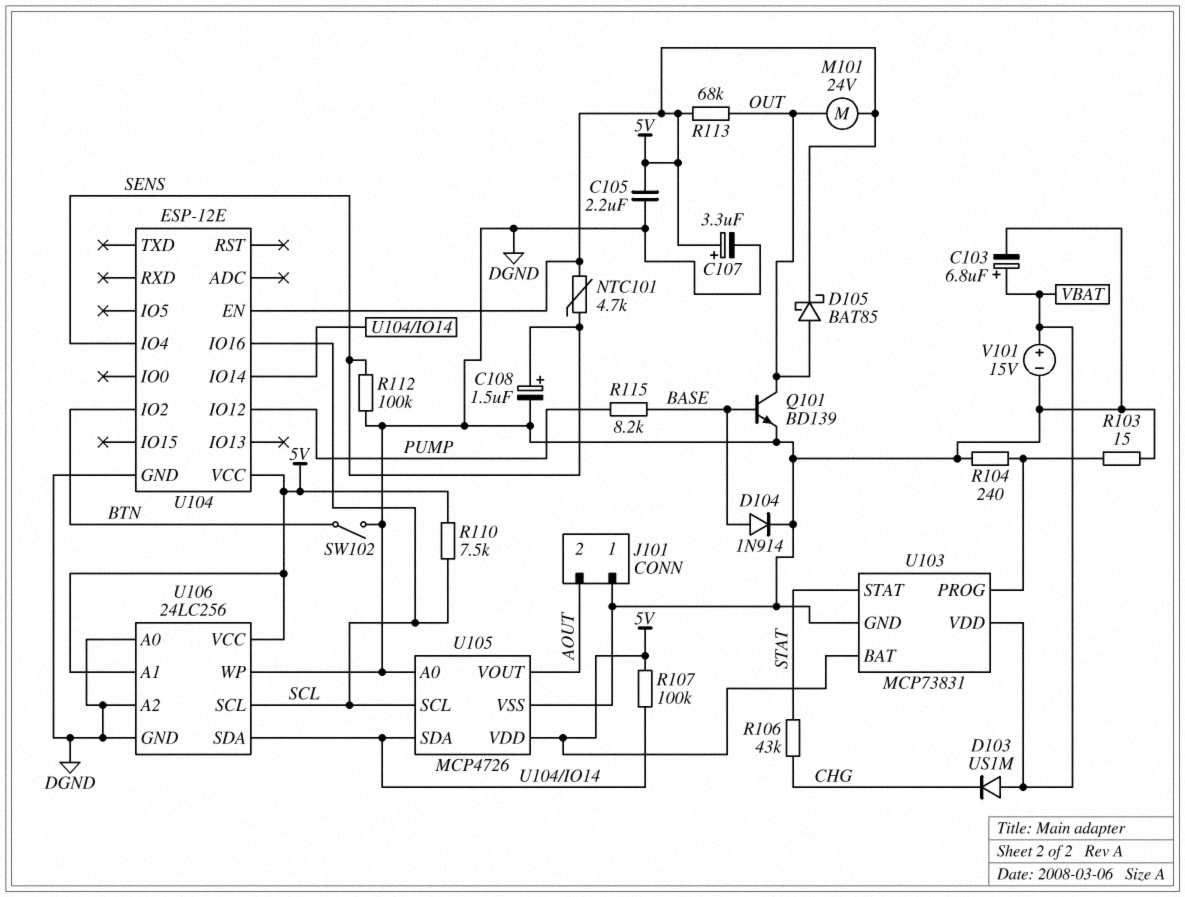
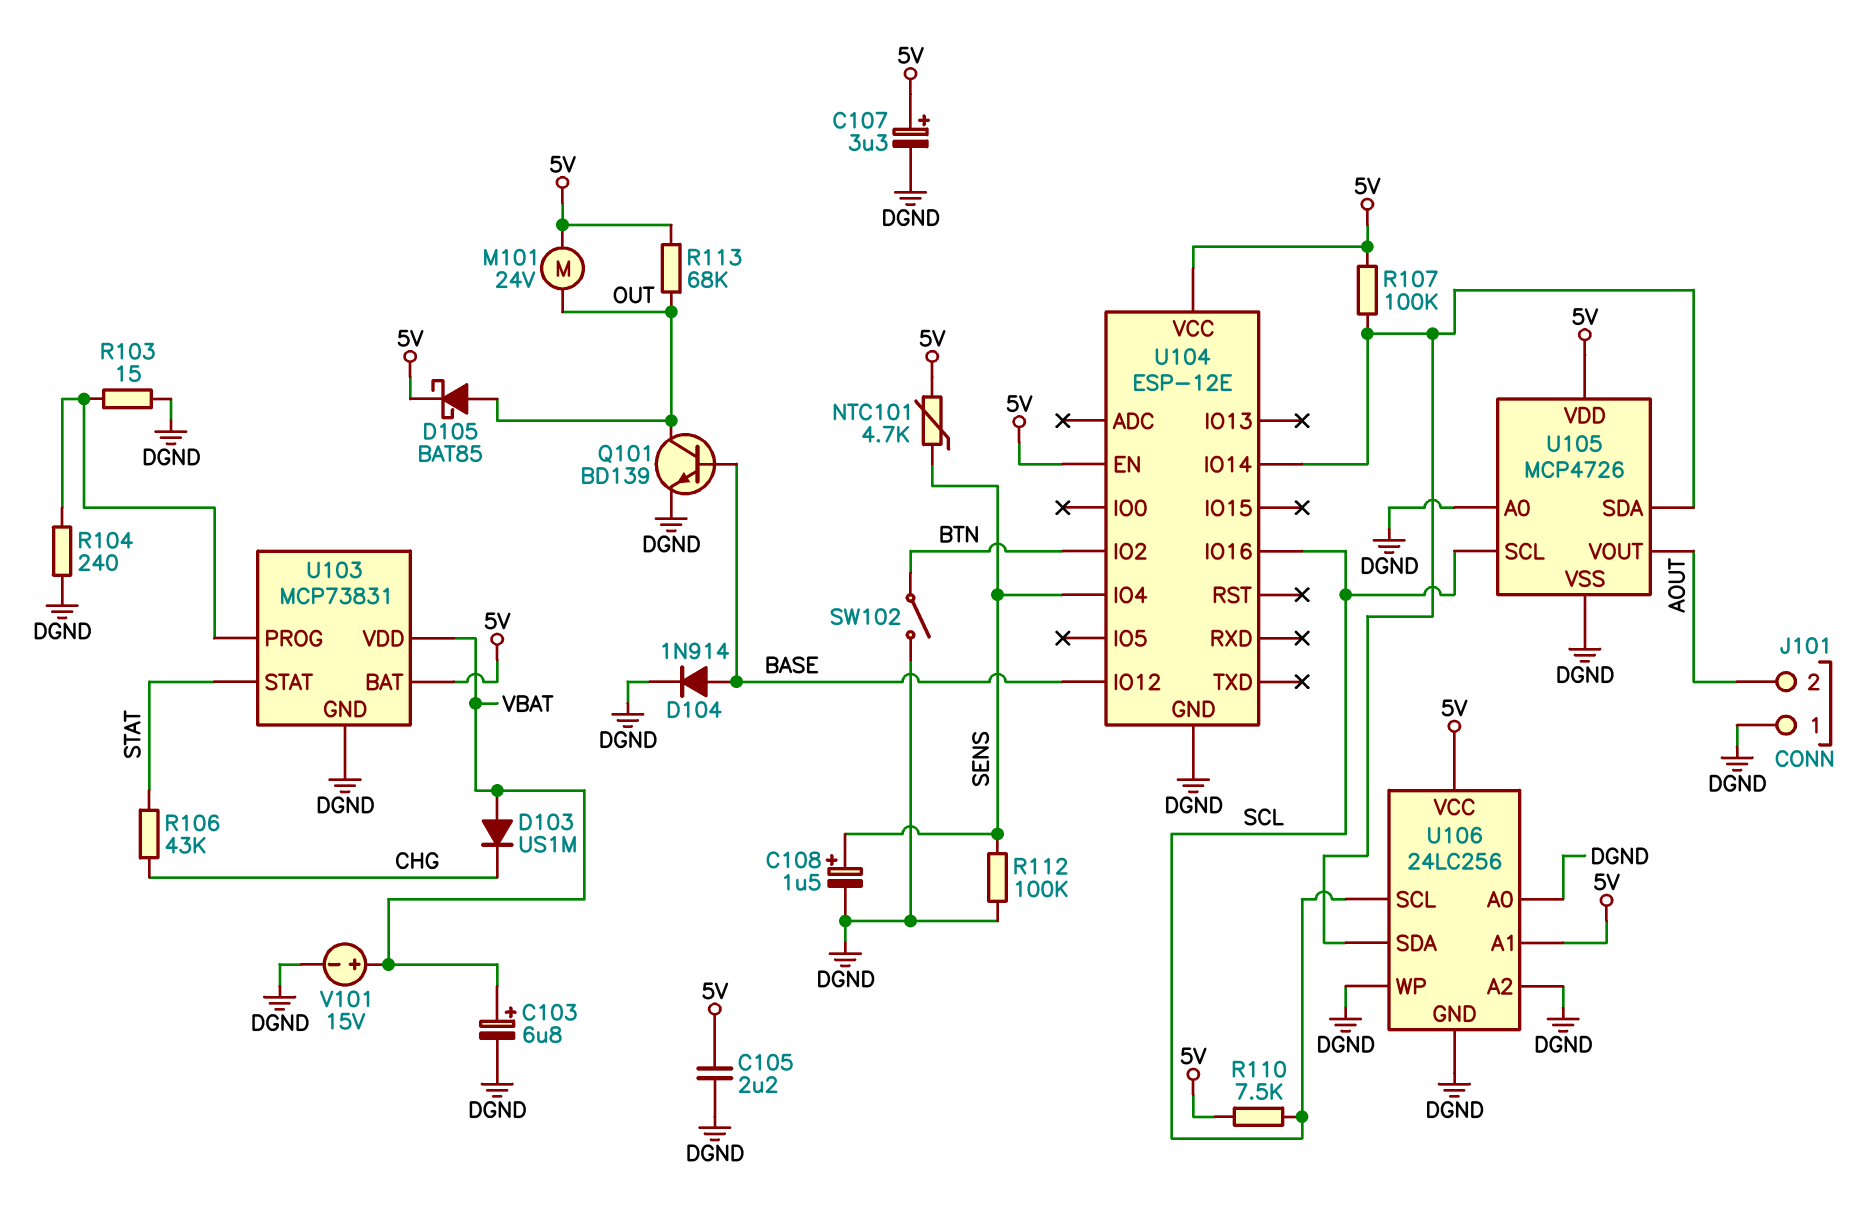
R115: 8.2k (BASE, PUMP) -> none
U104 pin IO12: PUMP -> BASE

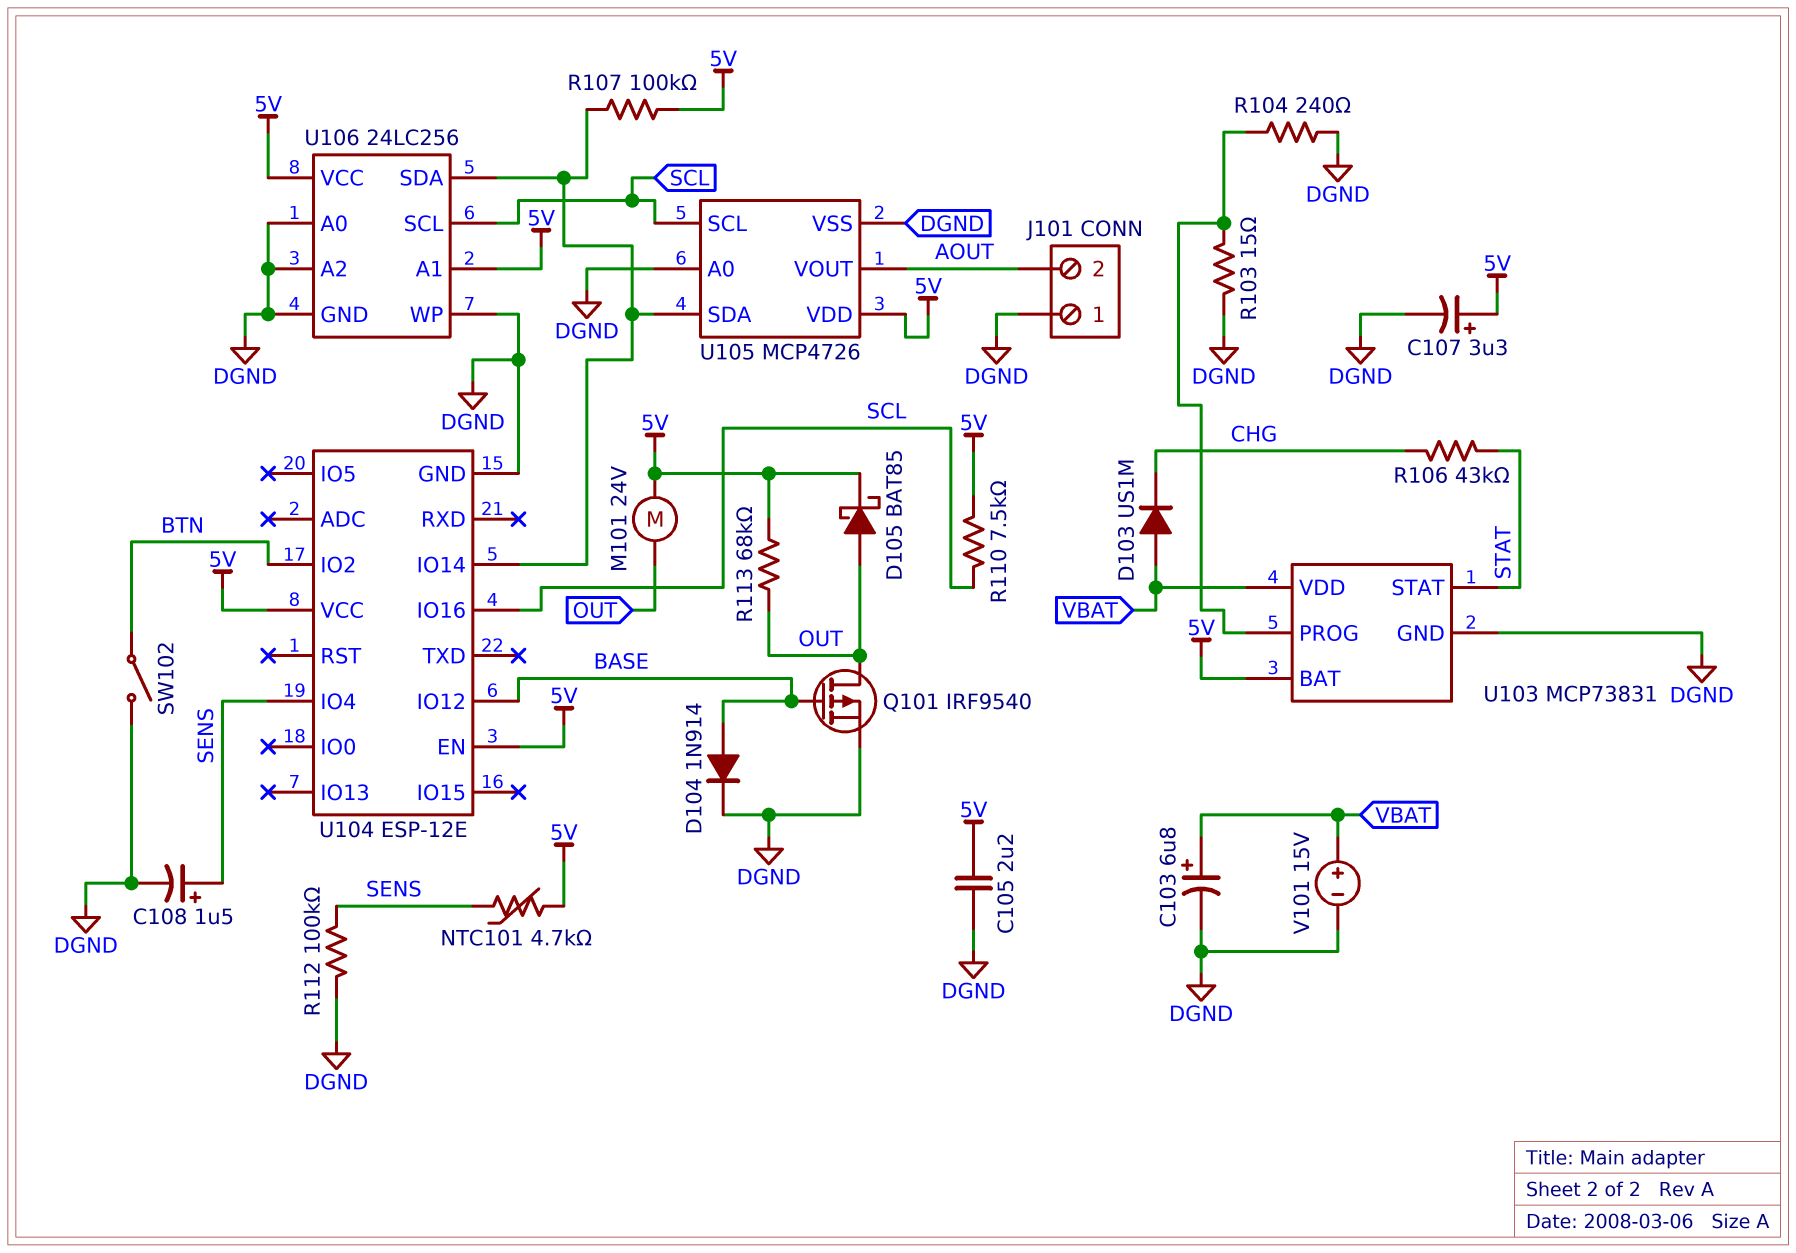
Q101: NPN BD139 (B BASE, C OUT, E DGND) -> PMOS IRF9540 (G BASE, D OUT, S DGND)

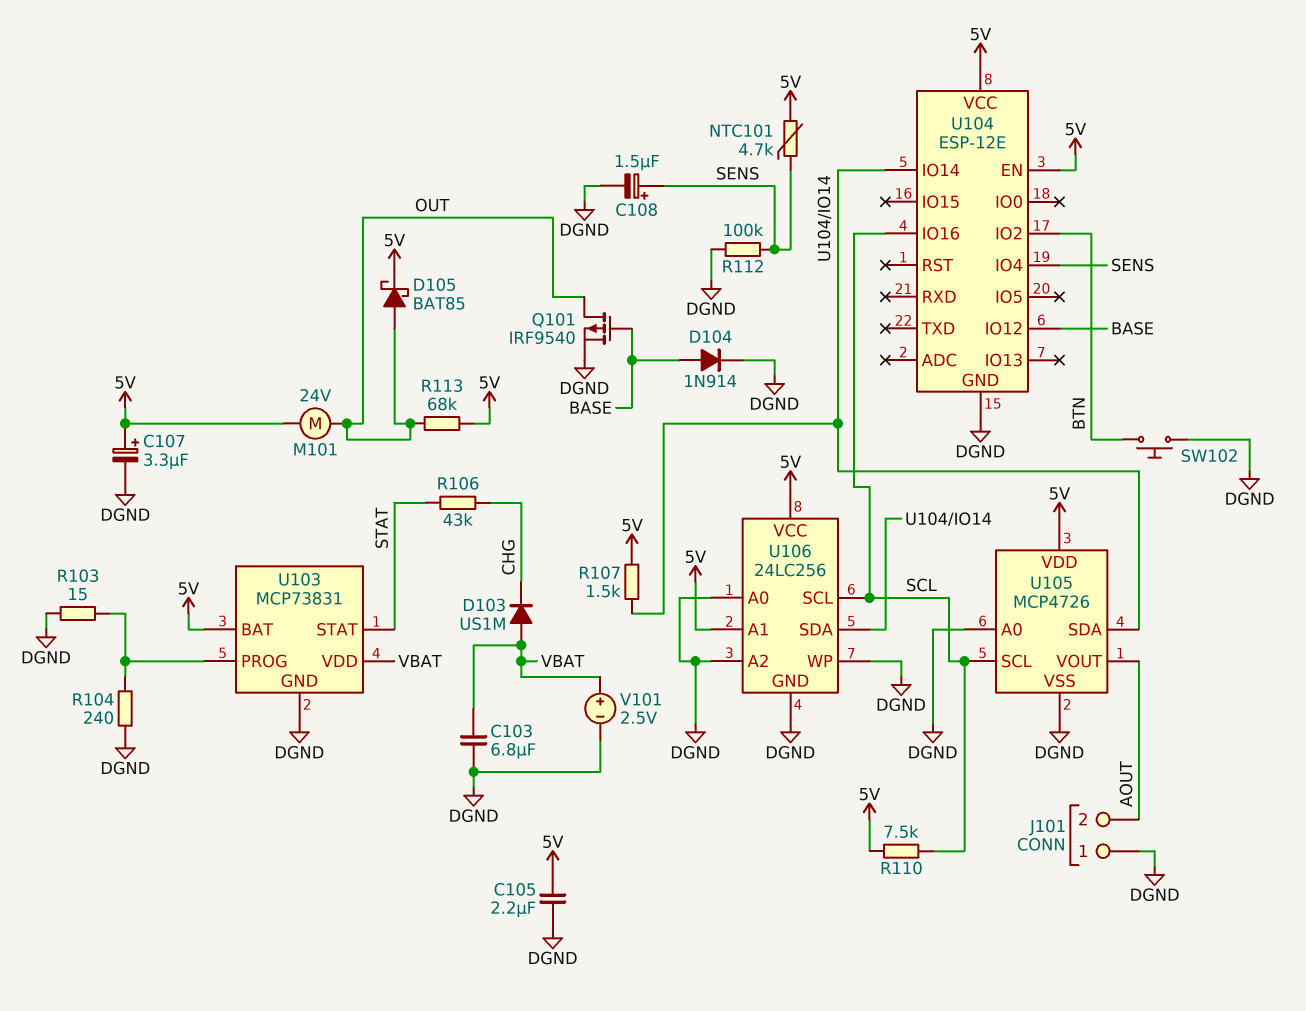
C103: 6.8uF (plus VBAT, minus DGND) -> 6.8uF (DGND, VBAT)
R107: 100k (5V, U104/IO14) -> 1.5k (5V, U104/IO14)
SW102: switch (BTN, DGND) -> button (BTN, DGND)
V101: 15V (plus VBAT, minus DGND) -> 2.5V (plus VBAT, minus DGND)

